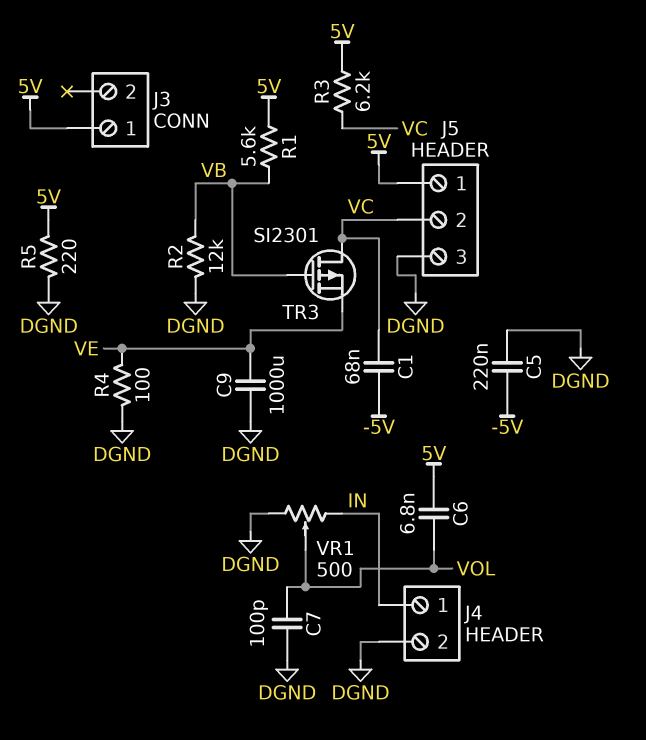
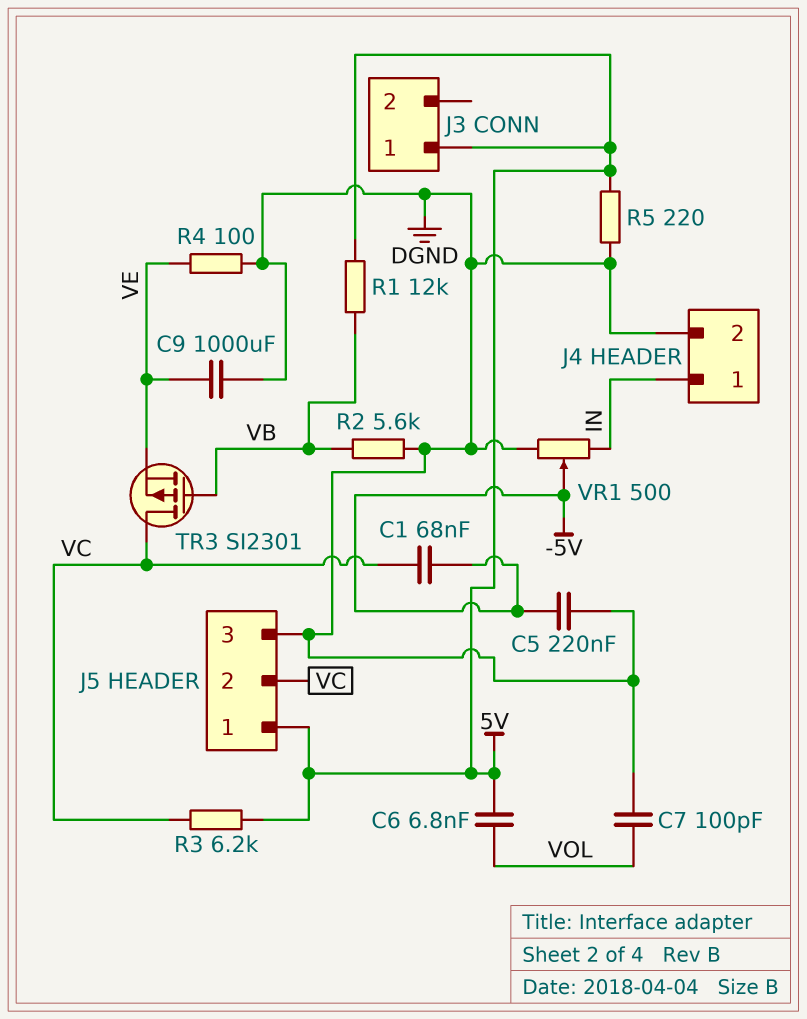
R1: 5.6k (5V, VB) -> 12k (5V, VB)
R2: 12k (DGND, VB) -> 5.6k (DGND, VB)
VR1: 500 (DGND, IN, wiper VOL) -> 500 (DGND, IN, wiper -5V)

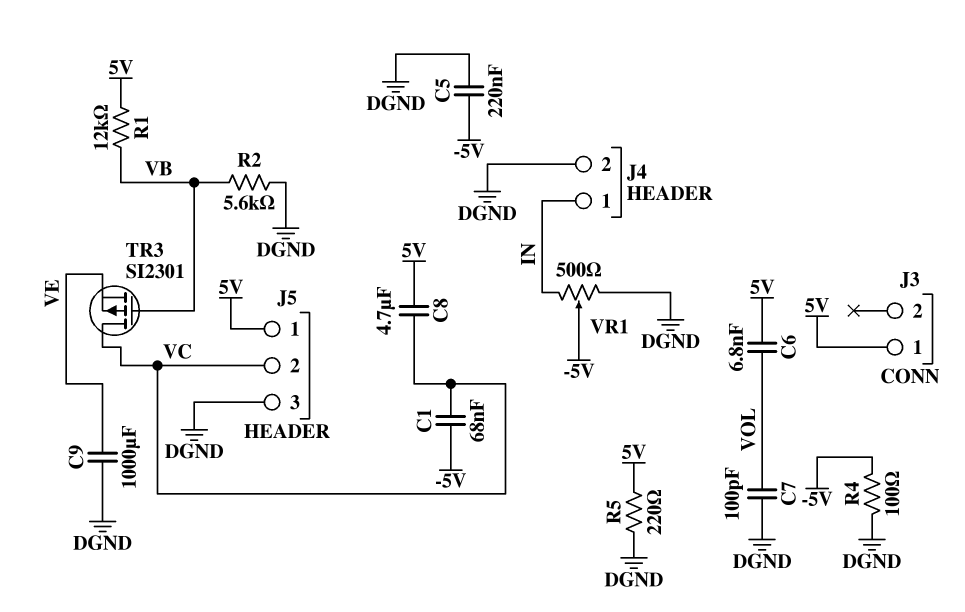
C8: none -> 4.7uF (5V, VC)
R3: 6.2k (5V, VC) -> none
R4: 100 (DGND, VE) -> 100 (-5V, DGND)

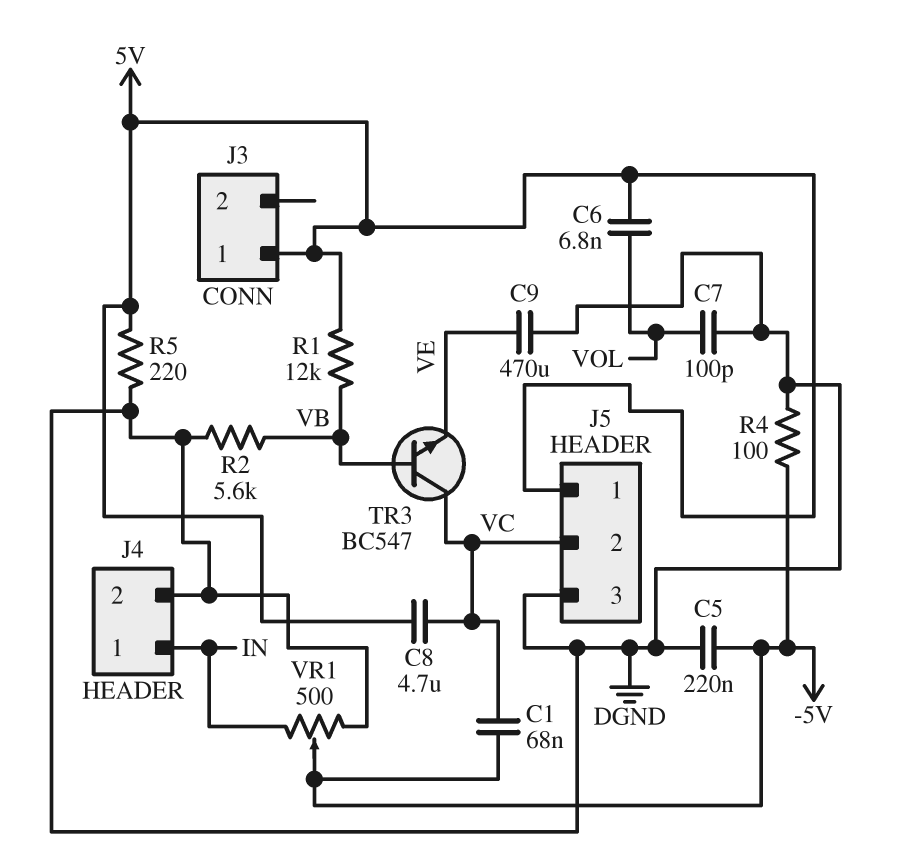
C9: 1000uF (DGND, VE) -> 470uF (DGND, VE)
TR3: PMOS SI2301 (G VB, D VC, S VE) -> NPN BC547 (B VB, C VC, E VE)

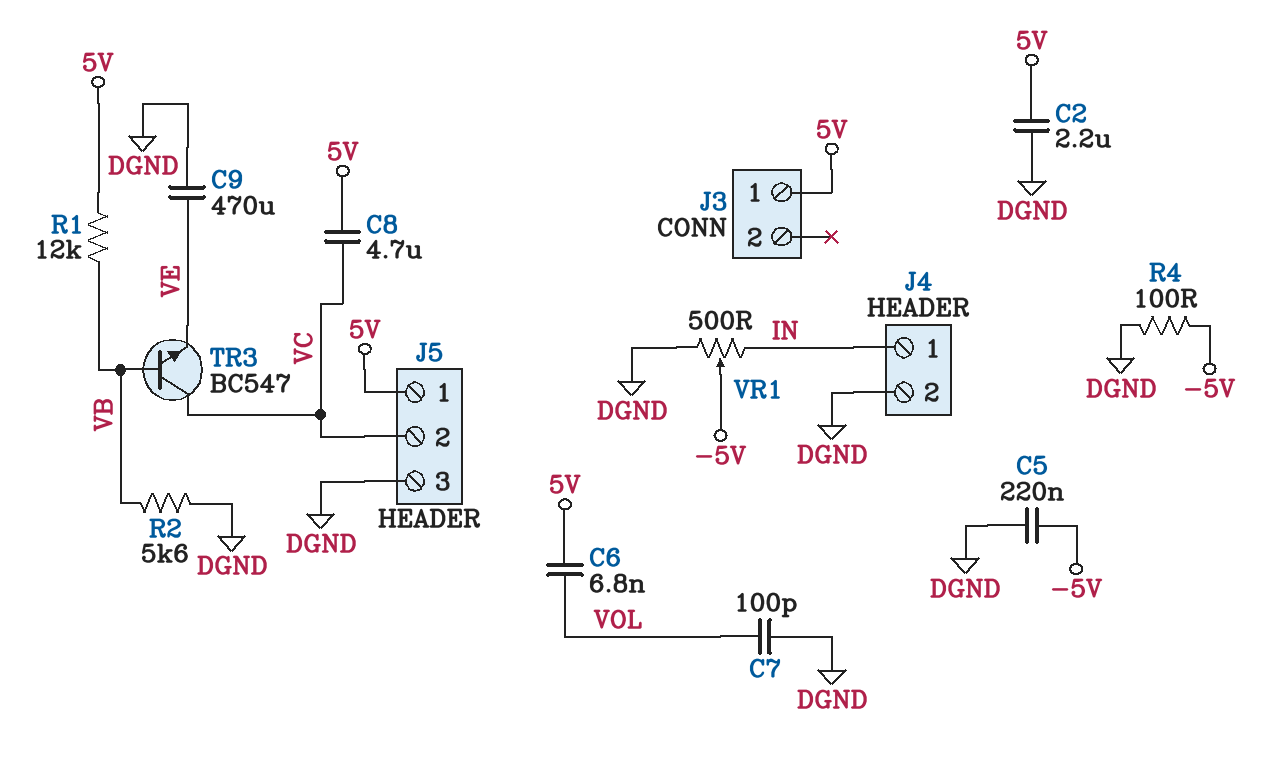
C1: 68nF (-5V, VC) -> none
C2: none -> 2.2uF (5V, DGND)
R5: 220 (5V, DGND) -> none

